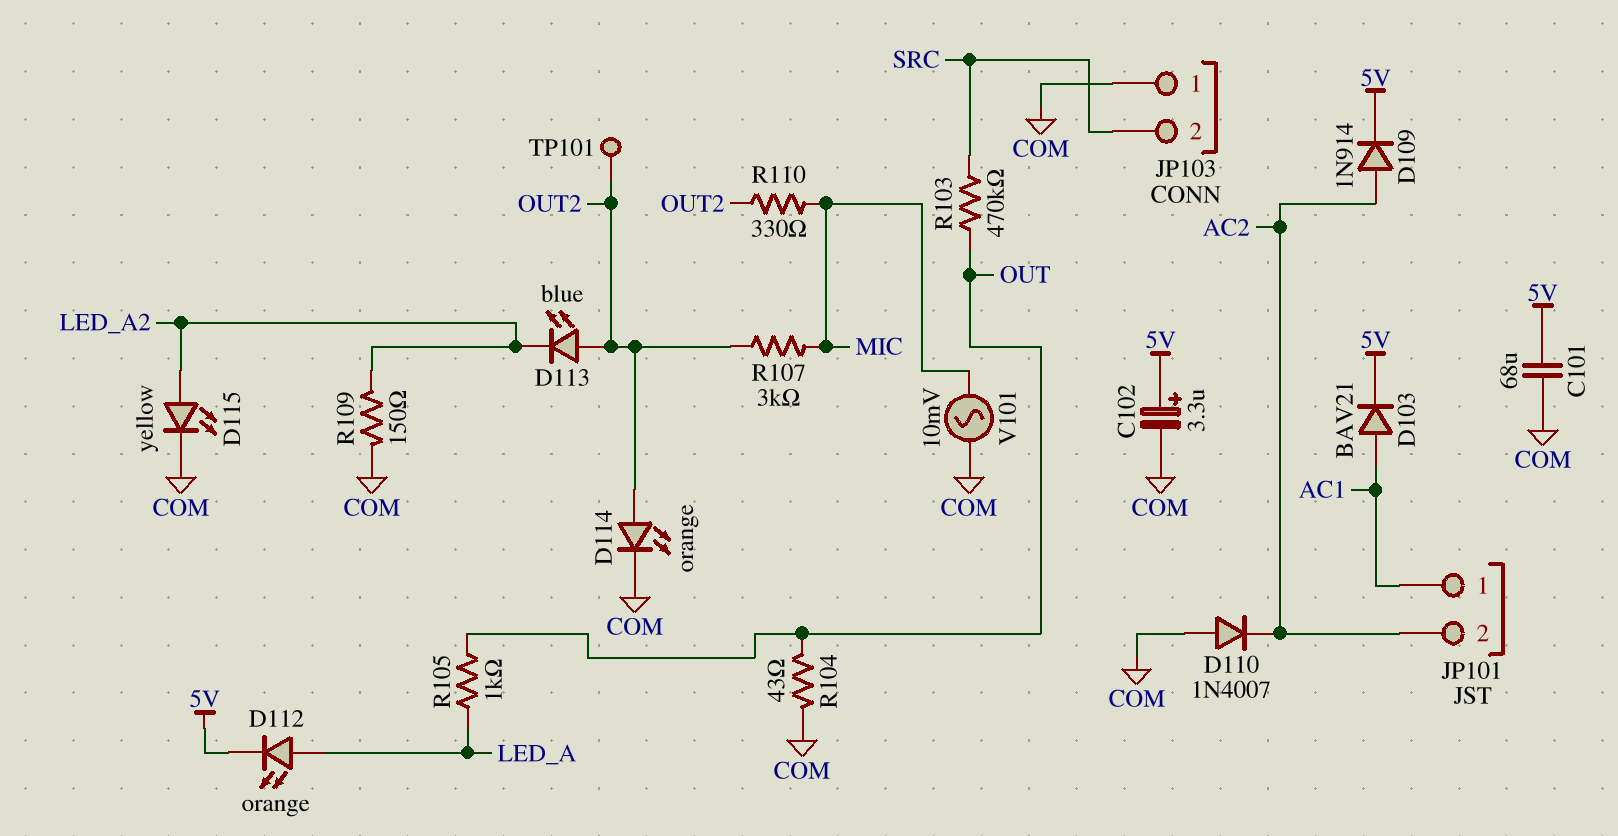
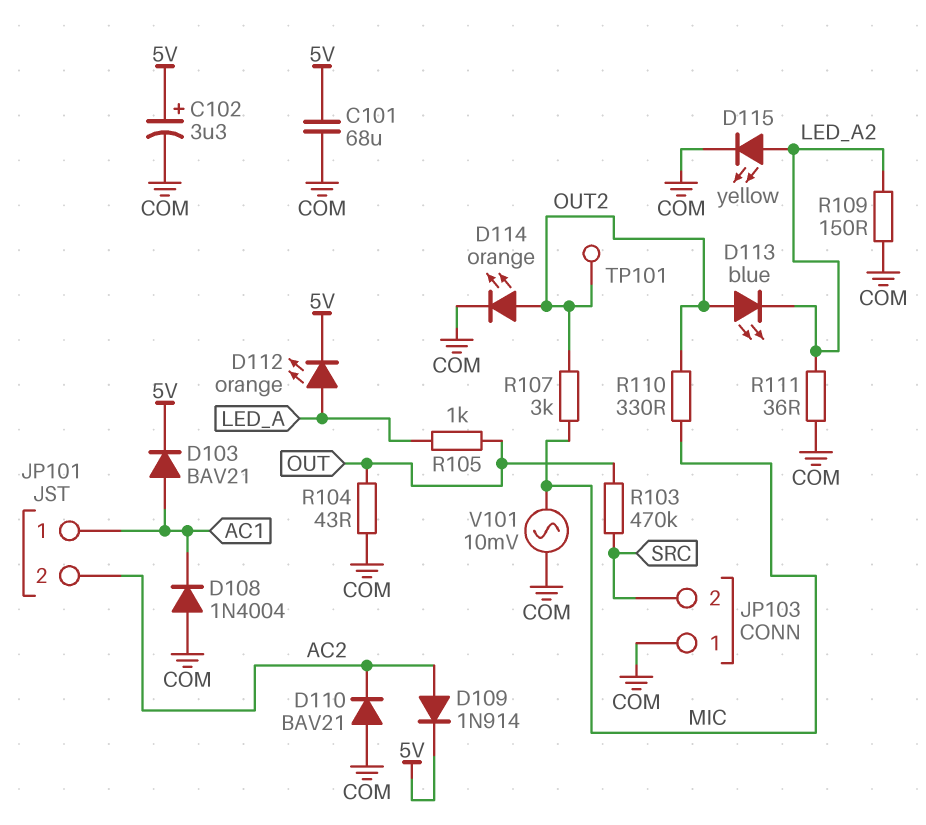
D108: none -> diode 1N4004 (A COM, K AC1)
D110: diode 1N4007 (A COM, K AC2) -> diode BAV21 (A COM, K AC2)
R111: none -> 36 (COM, LED_A2)

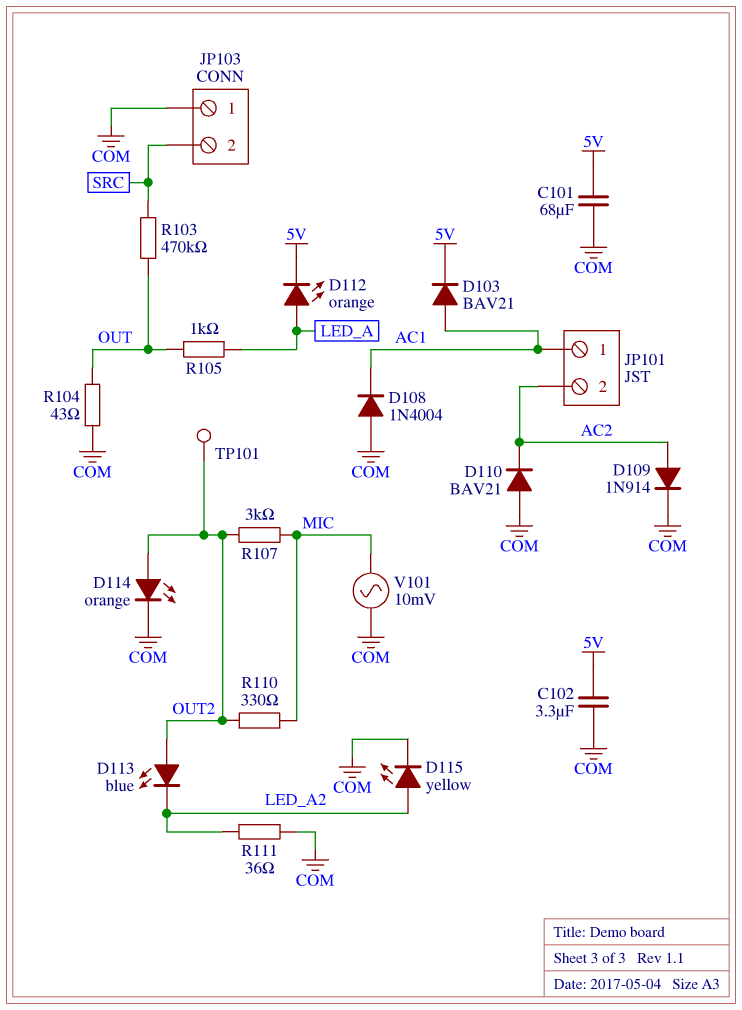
C102: 3.3uF (plus 5V, minus COM) -> 3.3uF (5V, COM)
D109: diode 1N914 (A AC2, K 5V) -> diode 1N914 (A AC2, K COM)
R109: 150 (COM, LED_A2) -> none

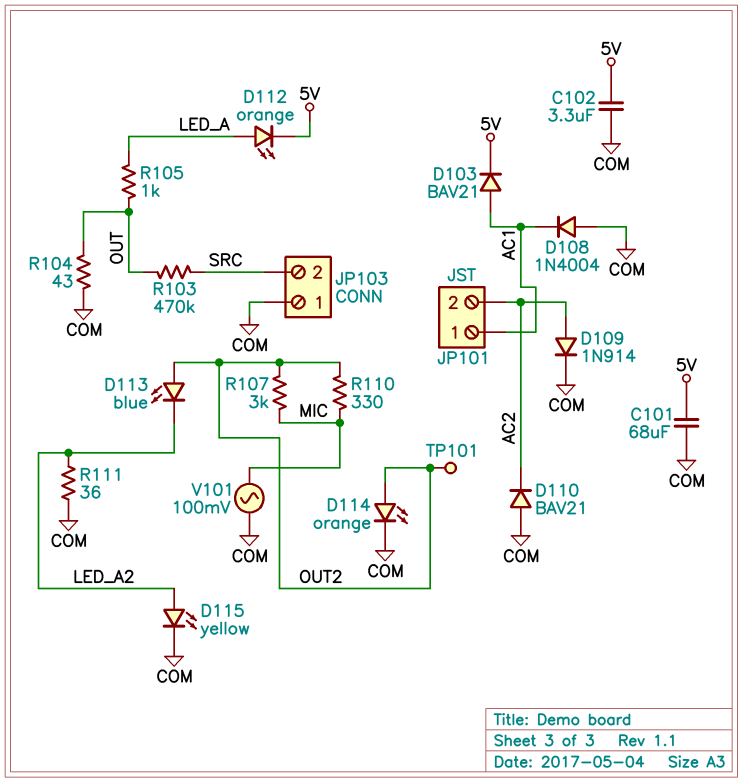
V101: AC 10mV (COM, MIC) -> AC 100mV (COM, MIC)

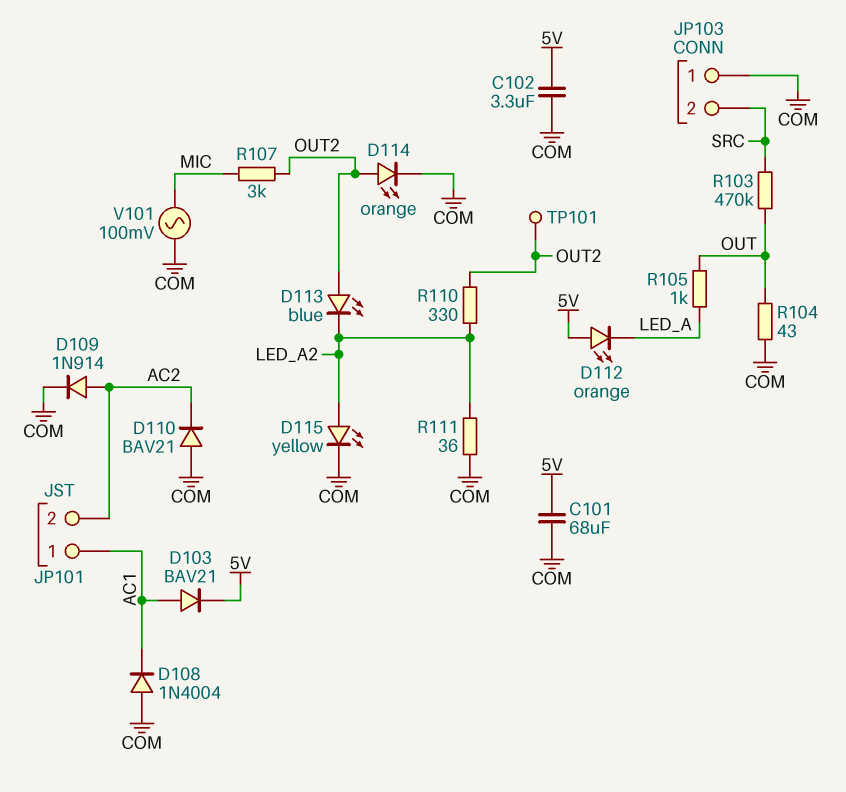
D112: LED orange (A LED_A, K 5V) -> LED orange (A 5V, K LED_A)
R110: 330 (MIC, OUT2) -> 330 (LED_A2, OUT2)

